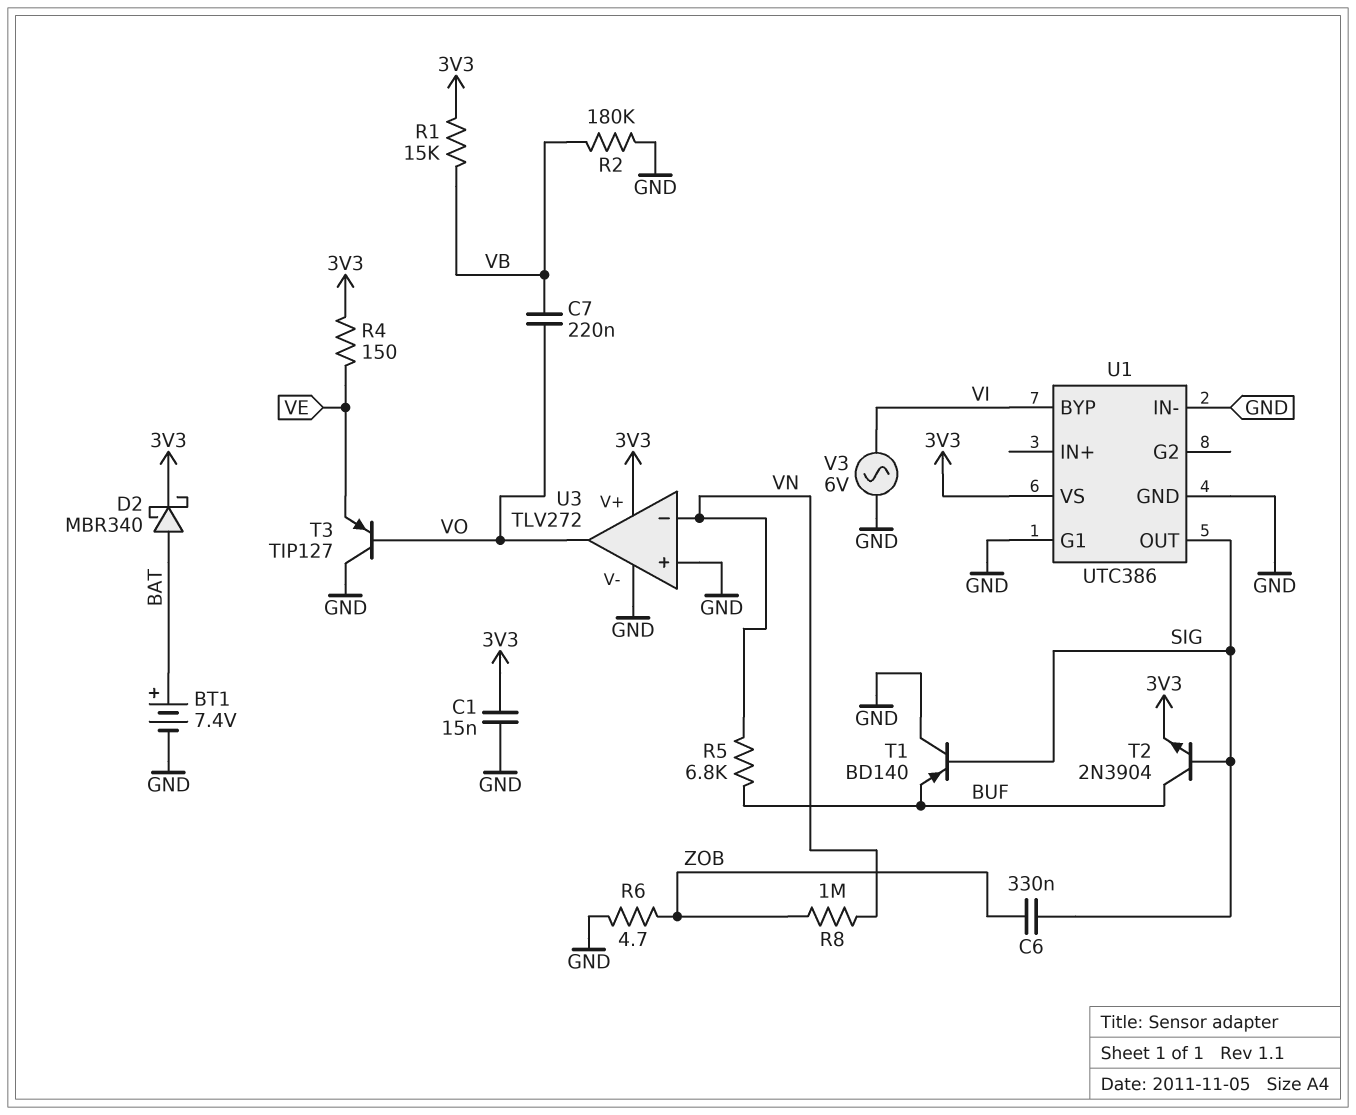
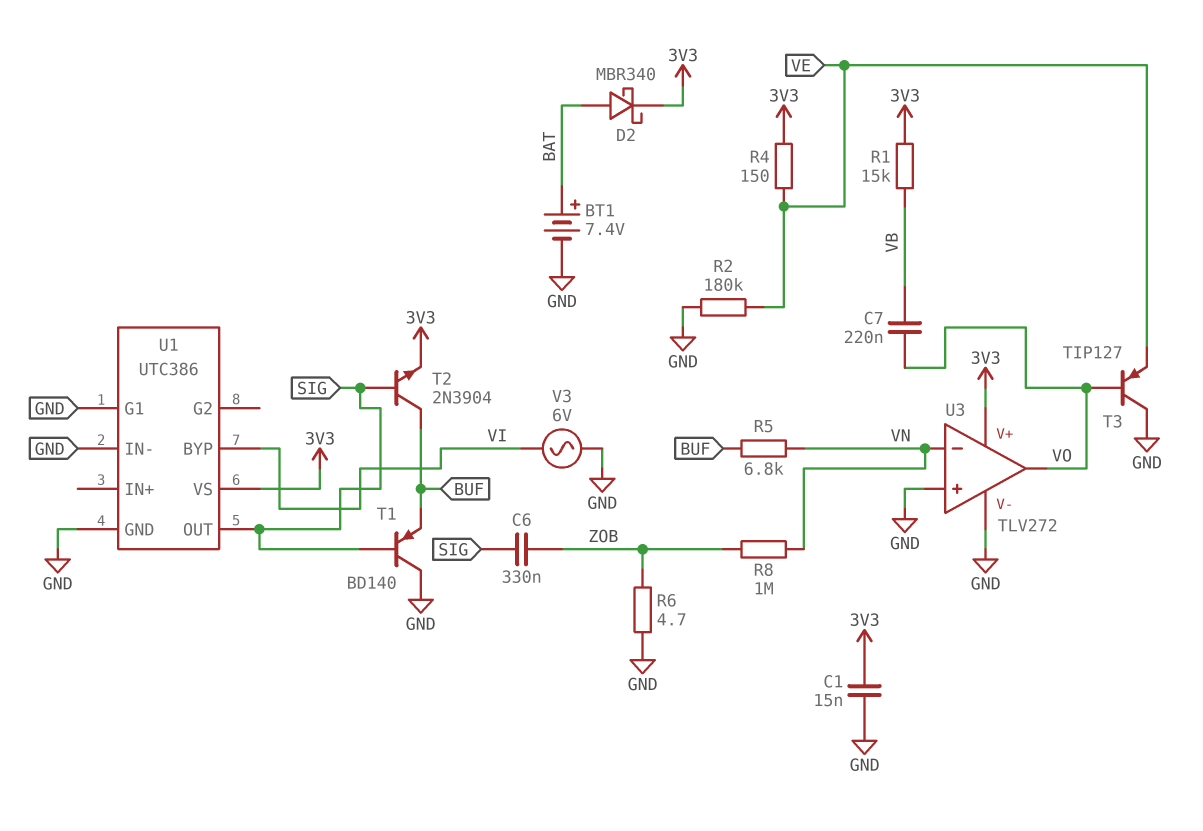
R2: 180k (GND, VB) -> 180k (GND, VE)

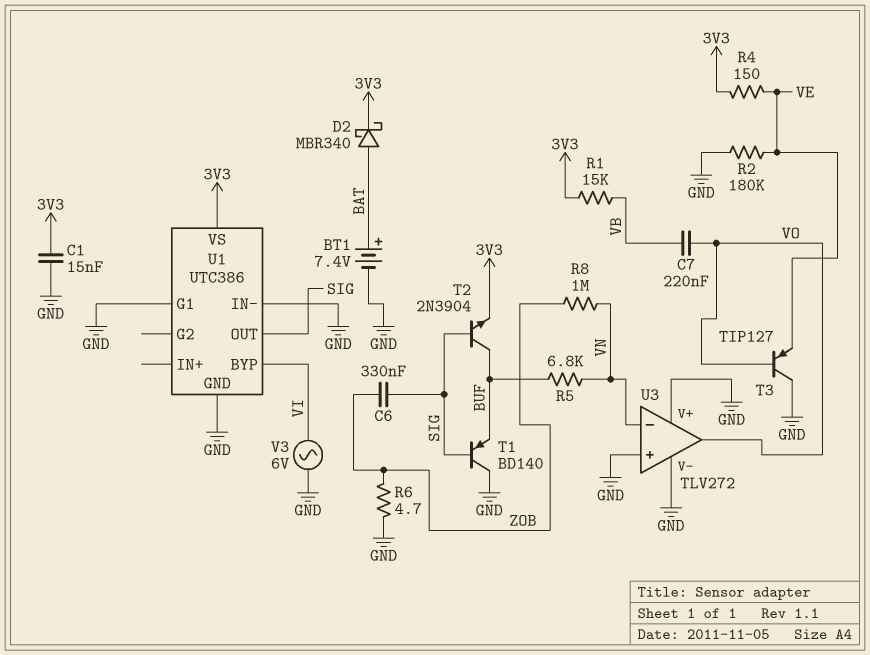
U3 pin V+: 3V3 -> GND

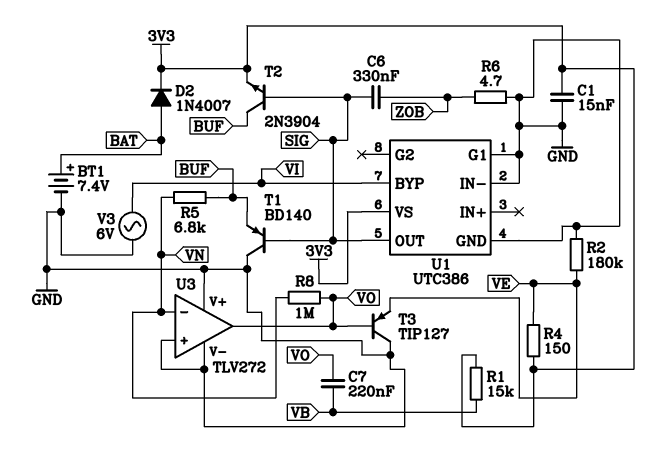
D2: schottky MBR340 (A BAT, K 3V3) -> diode 1N4007 (A BAT, K 3V3)
R8: 1M (VN, ZOB) -> 1M (VN, VO)

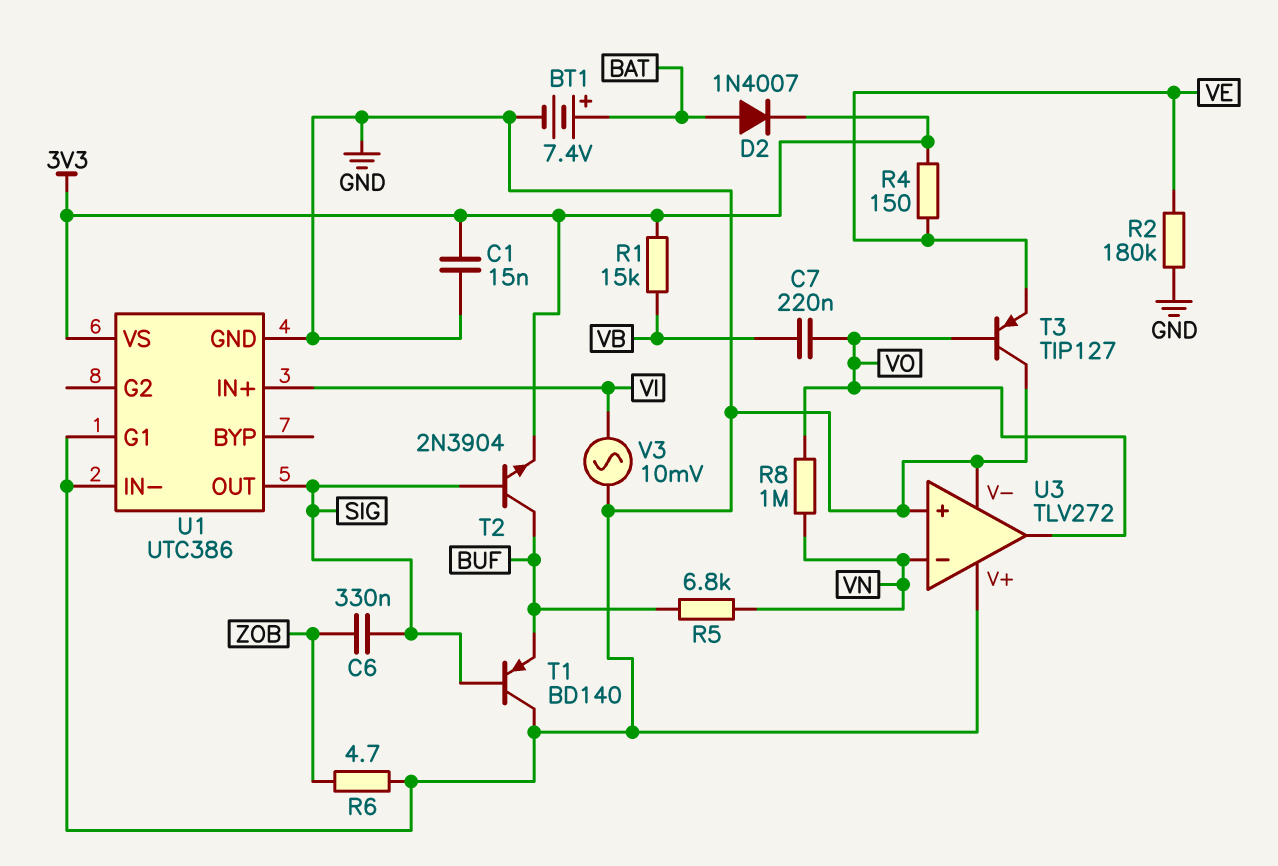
U1 pin BYP: VI -> none
U1 pin IN+: none -> VI
V3: AC 6V (GND, VI) -> AC 10mV (GND, VI)

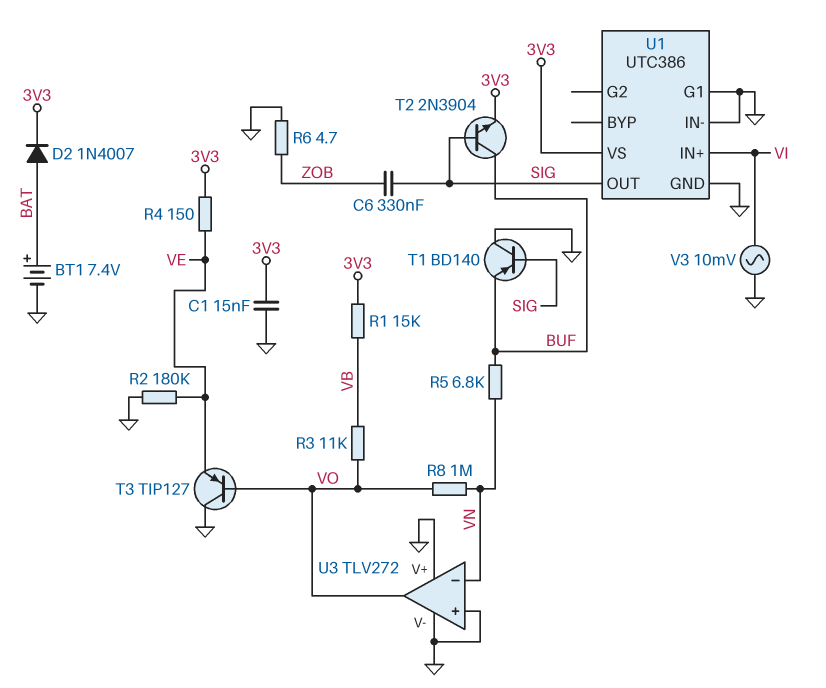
C7: 220nF (VB, VO) -> none
R3: none -> 11k (VB, VO)

